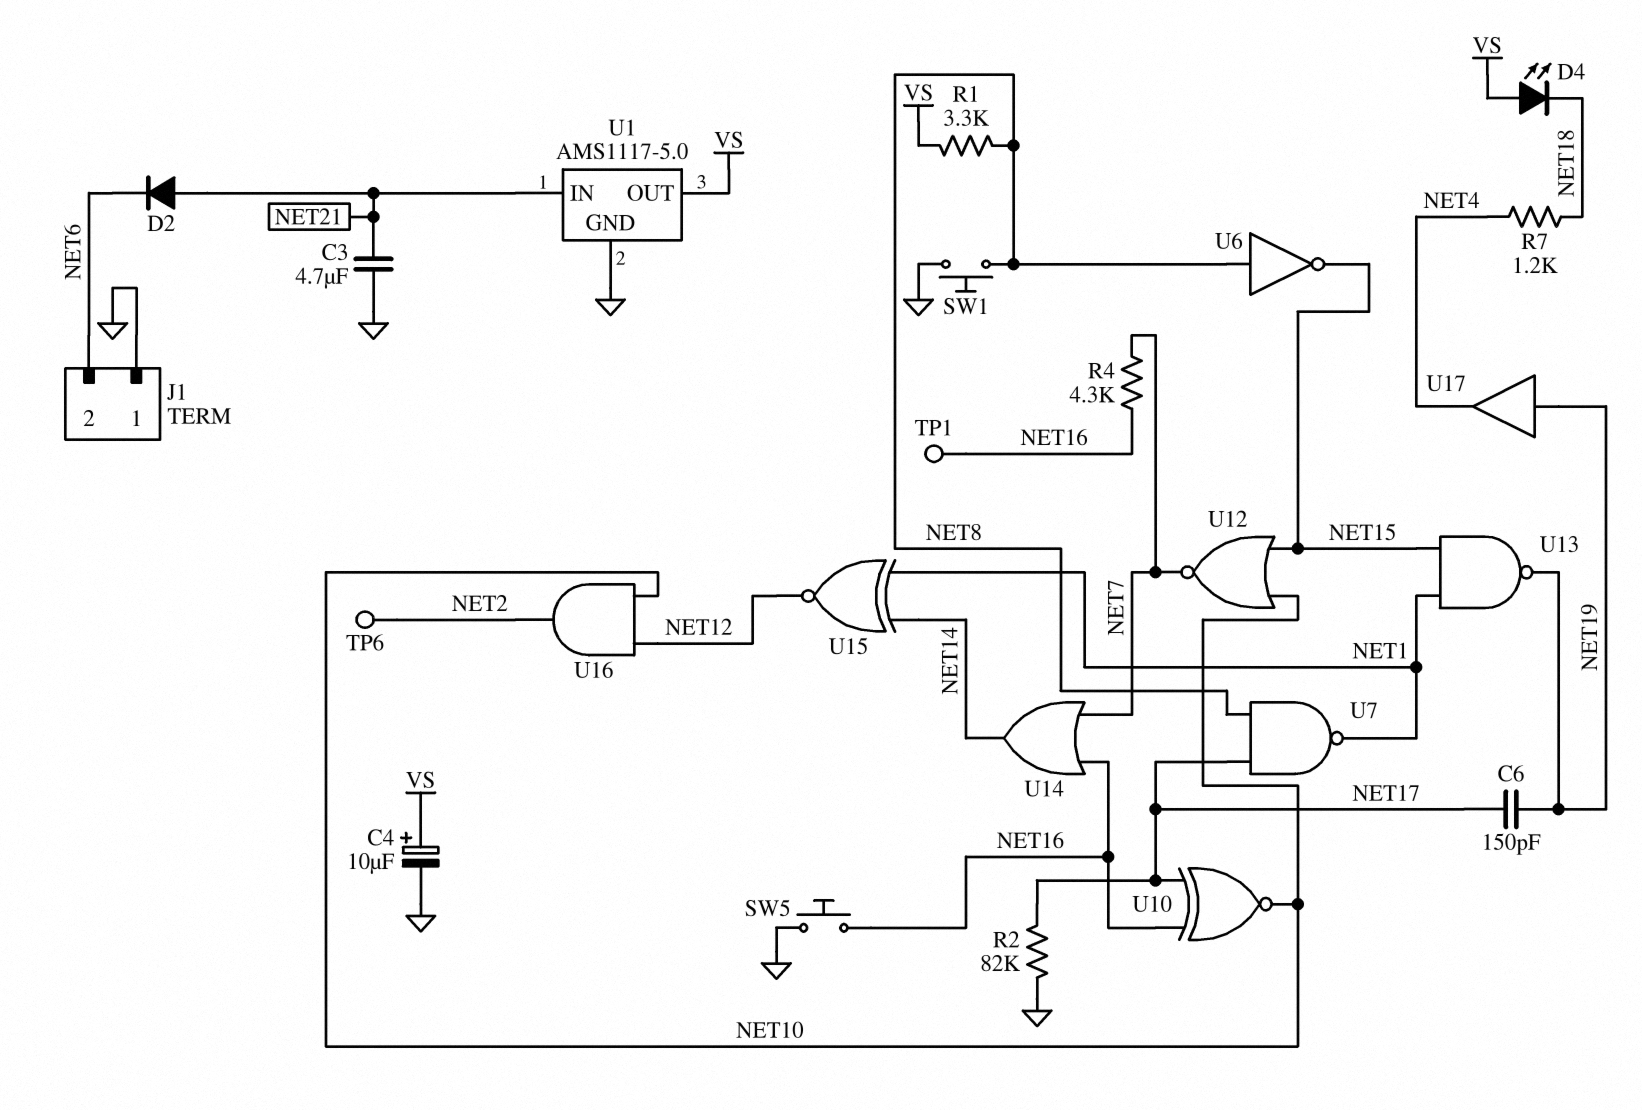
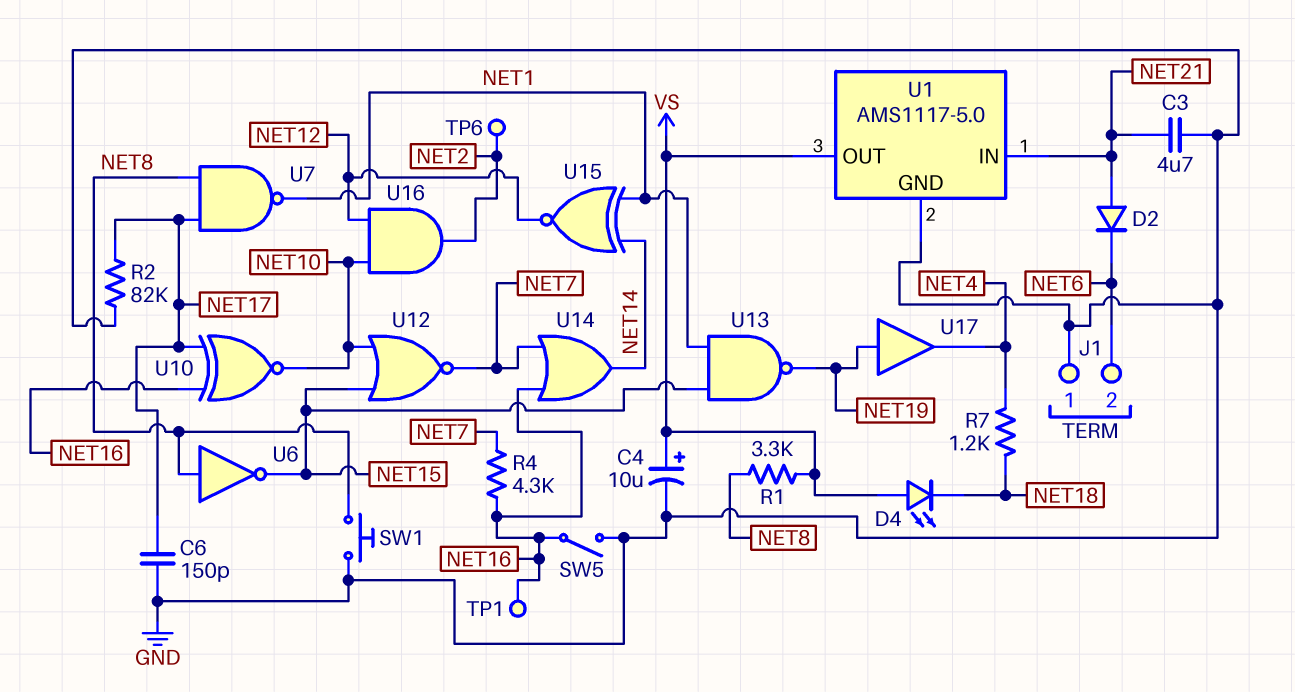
C6: 150pF (NET17, NET19) -> 150pF (GND, NET17)
SW5: button (GND, NET16) -> switch (GND, NET16)

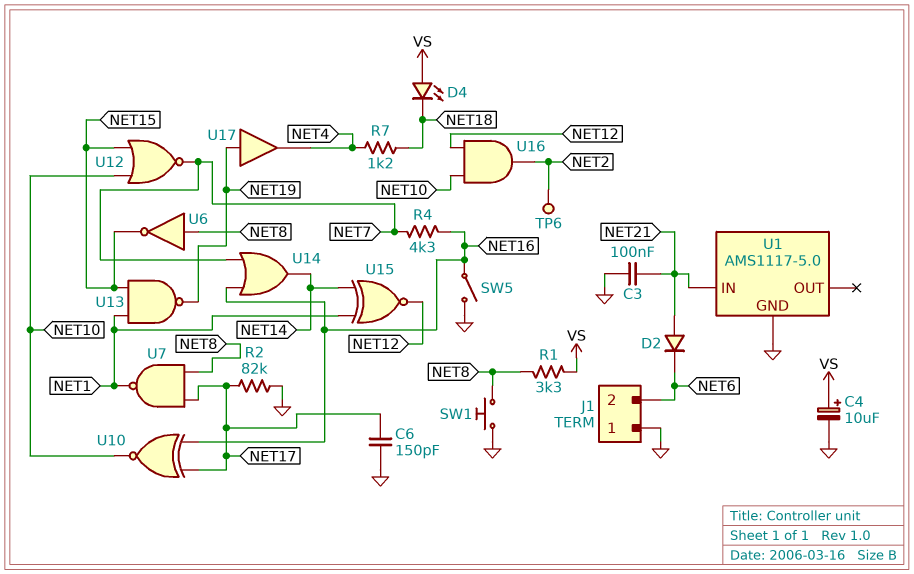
C3: 4.7uF (GND, NET21) -> 100nF (GND, NET21)
TP1: test point (NET16) -> none
U1 pin OUT: VS -> none

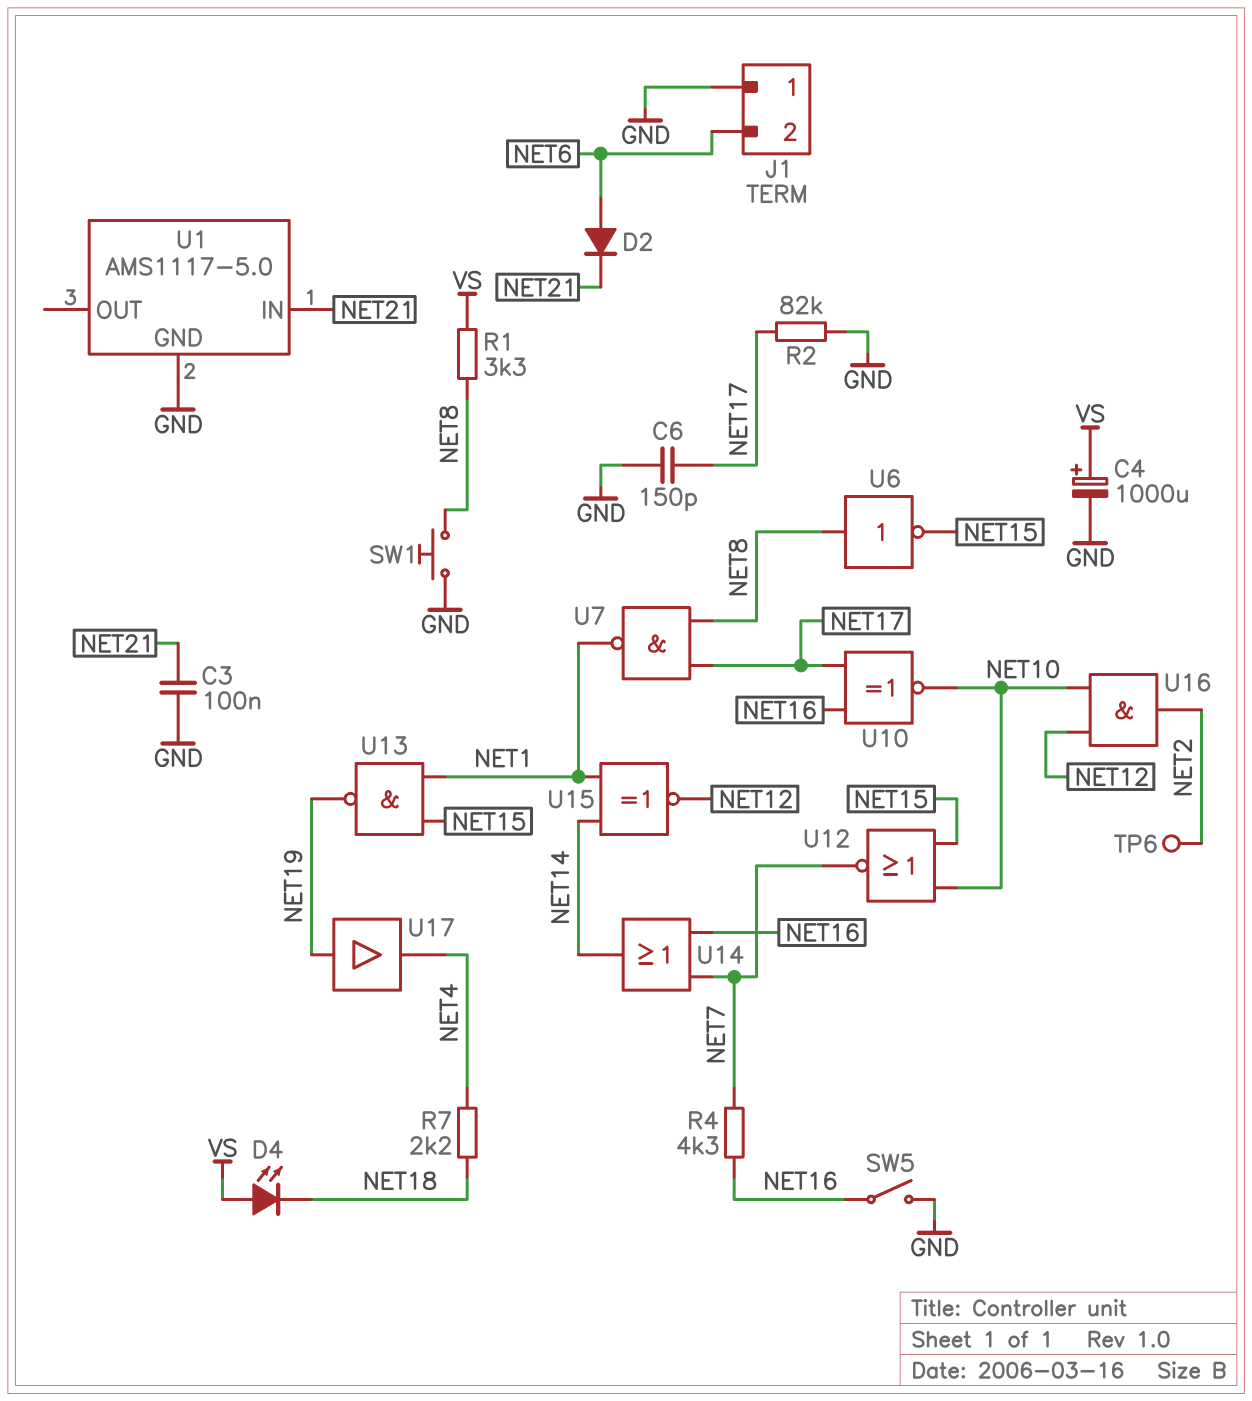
C4: 10uF (plus VS, minus GND) -> 1000uF (plus VS, minus GND)
D2: diode (A NET21, K NET6) -> diode (A NET6, K NET21)
R7: 1.2k (NET4, NET18) -> 2.2k (NET4, NET18)

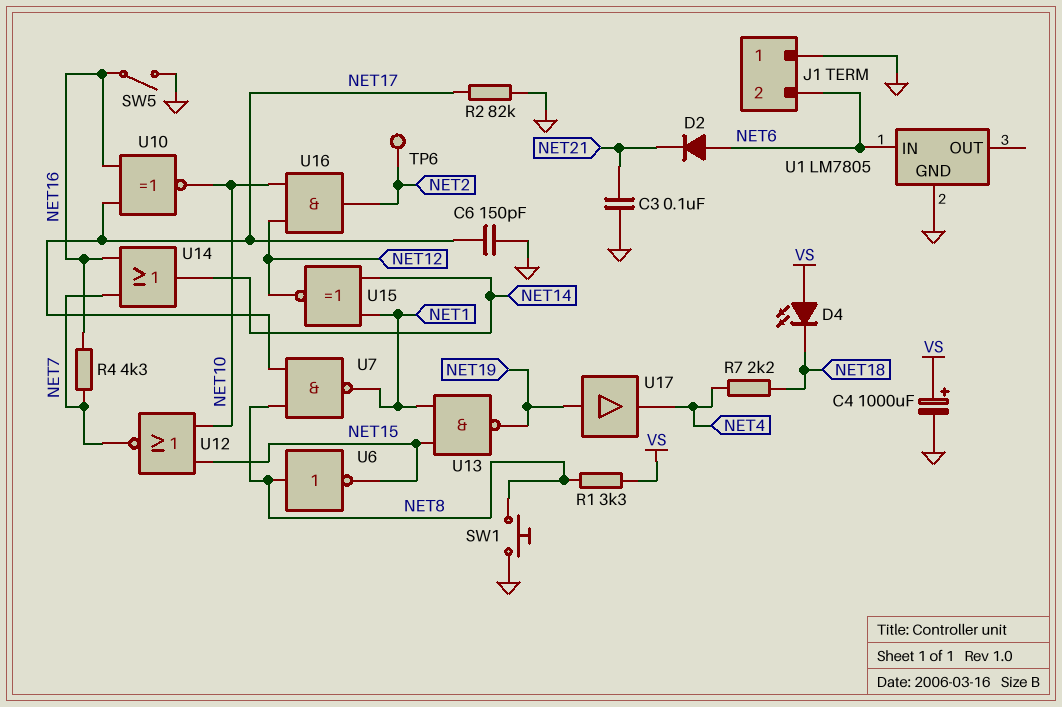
U1: AMS1117-5.0 -> LM7805
U1 pin IN: NET21 -> NET6

